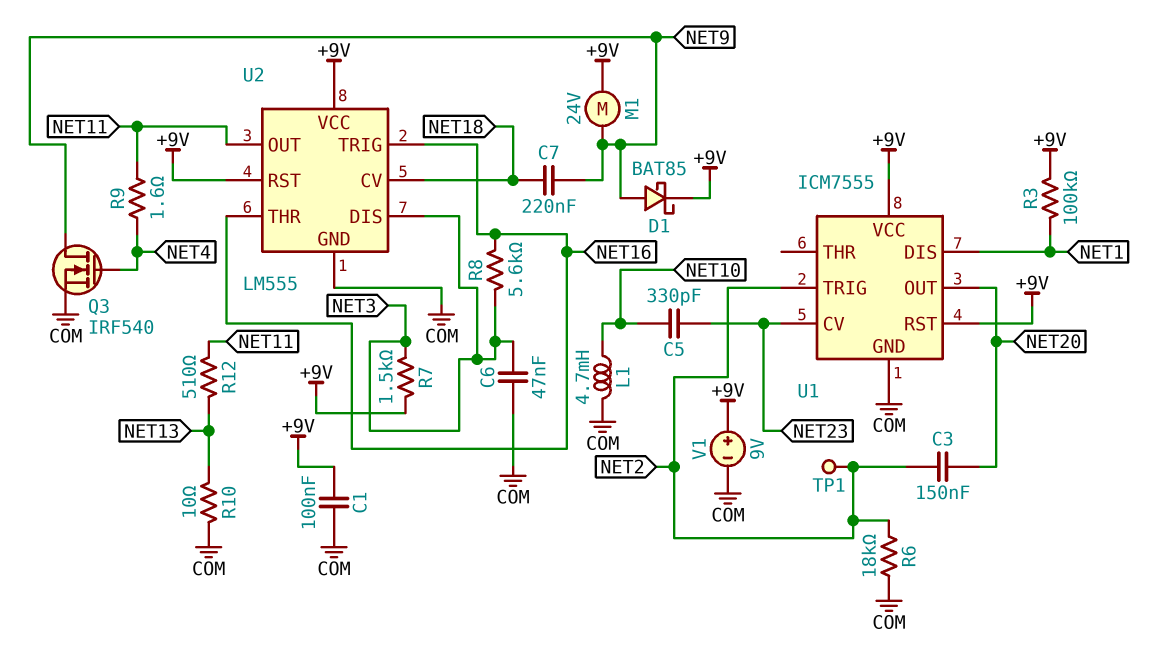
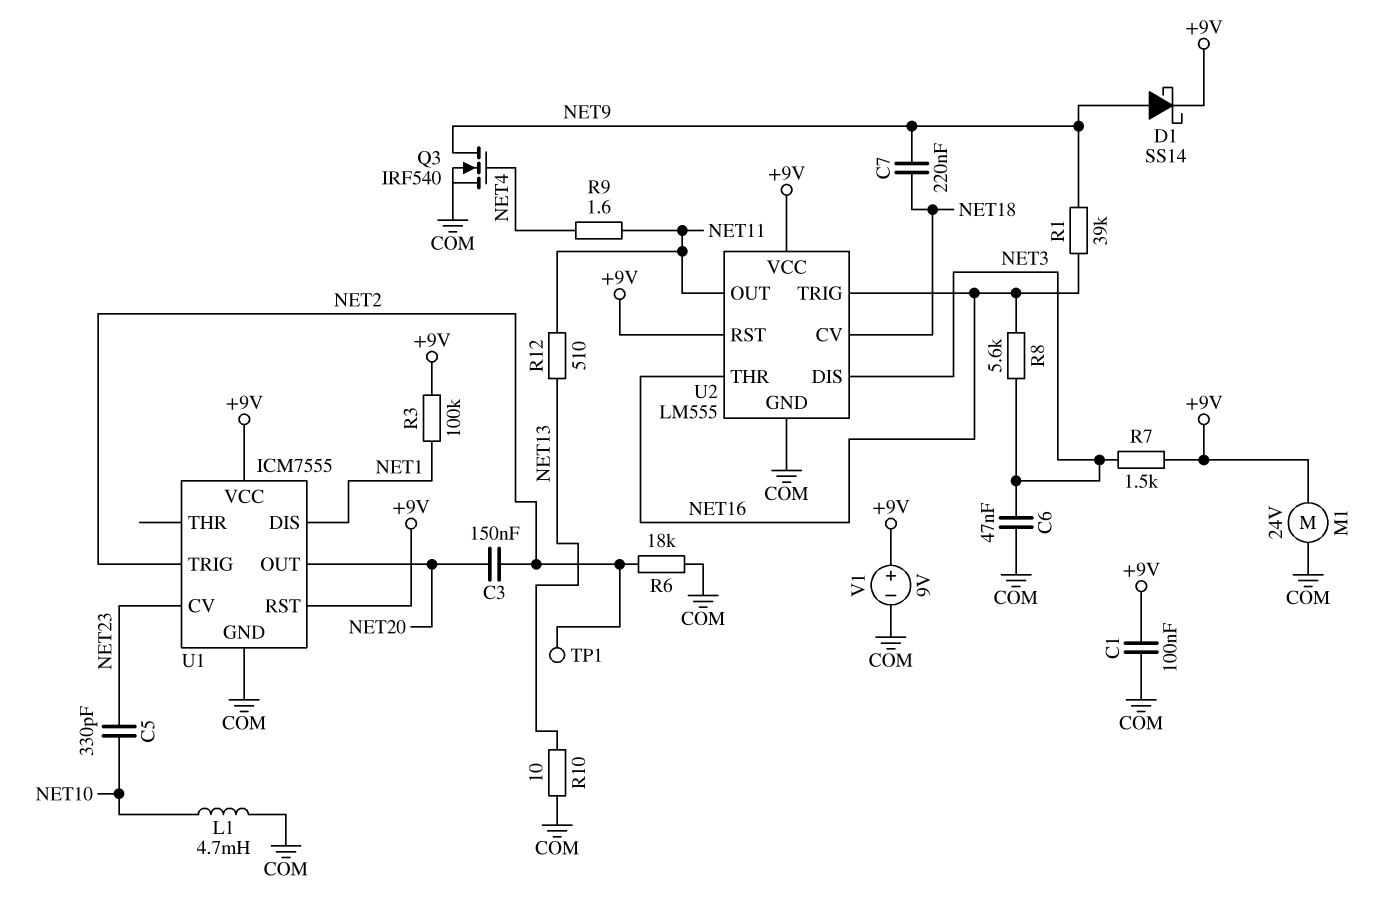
D1: schottky BAT85 (A NET9, K +9V) -> schottky SS14 (A NET9, K +9V)
M1: motor 24V (+9V, NET9) -> motor 24V (+9V, COM)
R1: none -> 39k (NET9, NET16)

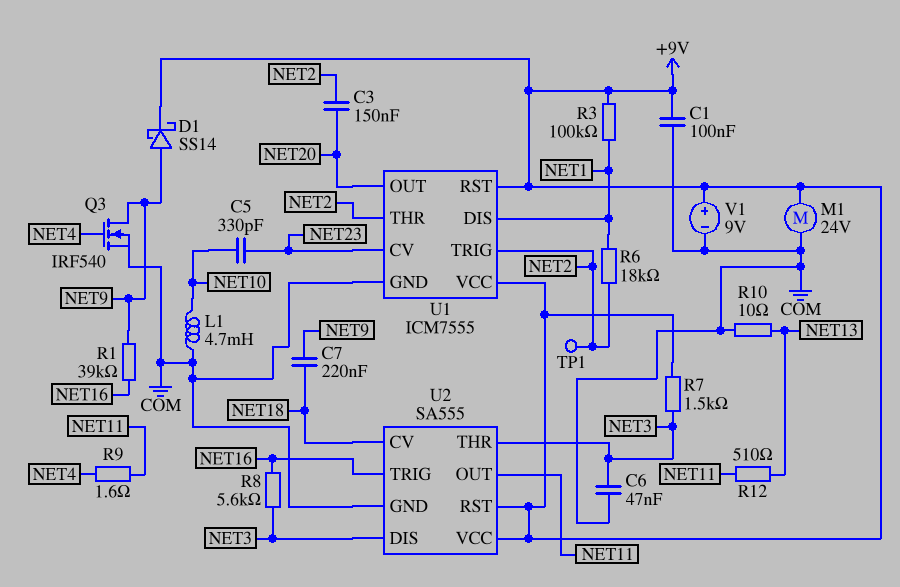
R6: 18k (COM, NET2) -> 18k (NET1, NET2)
U1 pin THR: none -> NET2
U2: LM555 -> SA555
U2 pin THR: NET16 -> NET3

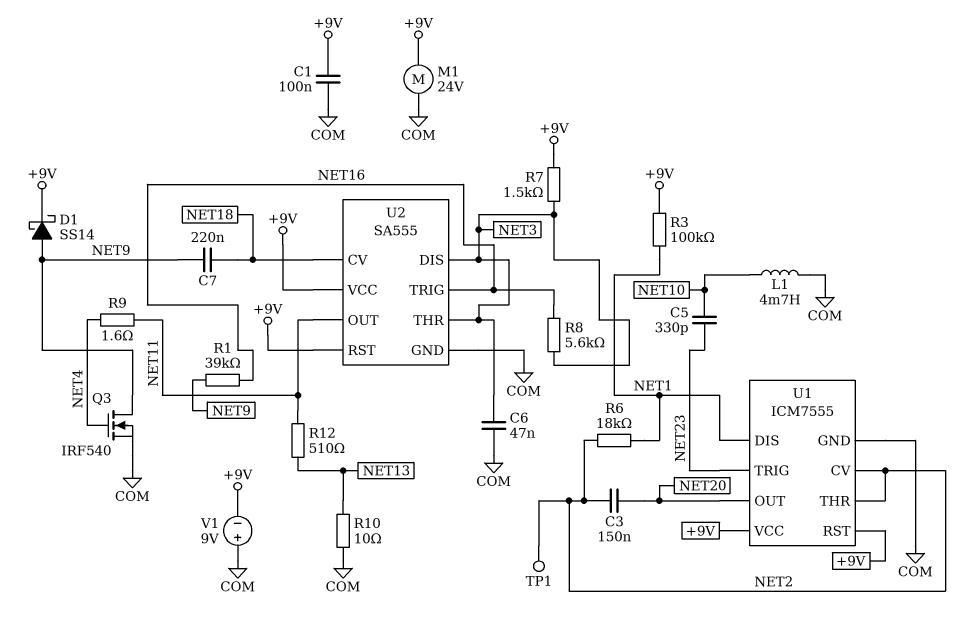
U1 pin CV: NET23 -> NET2
U1 pin TRIG: NET2 -> NET23
V1: 9V (plus +9V, minus COM) -> 9V (plus COM, minus +9V)

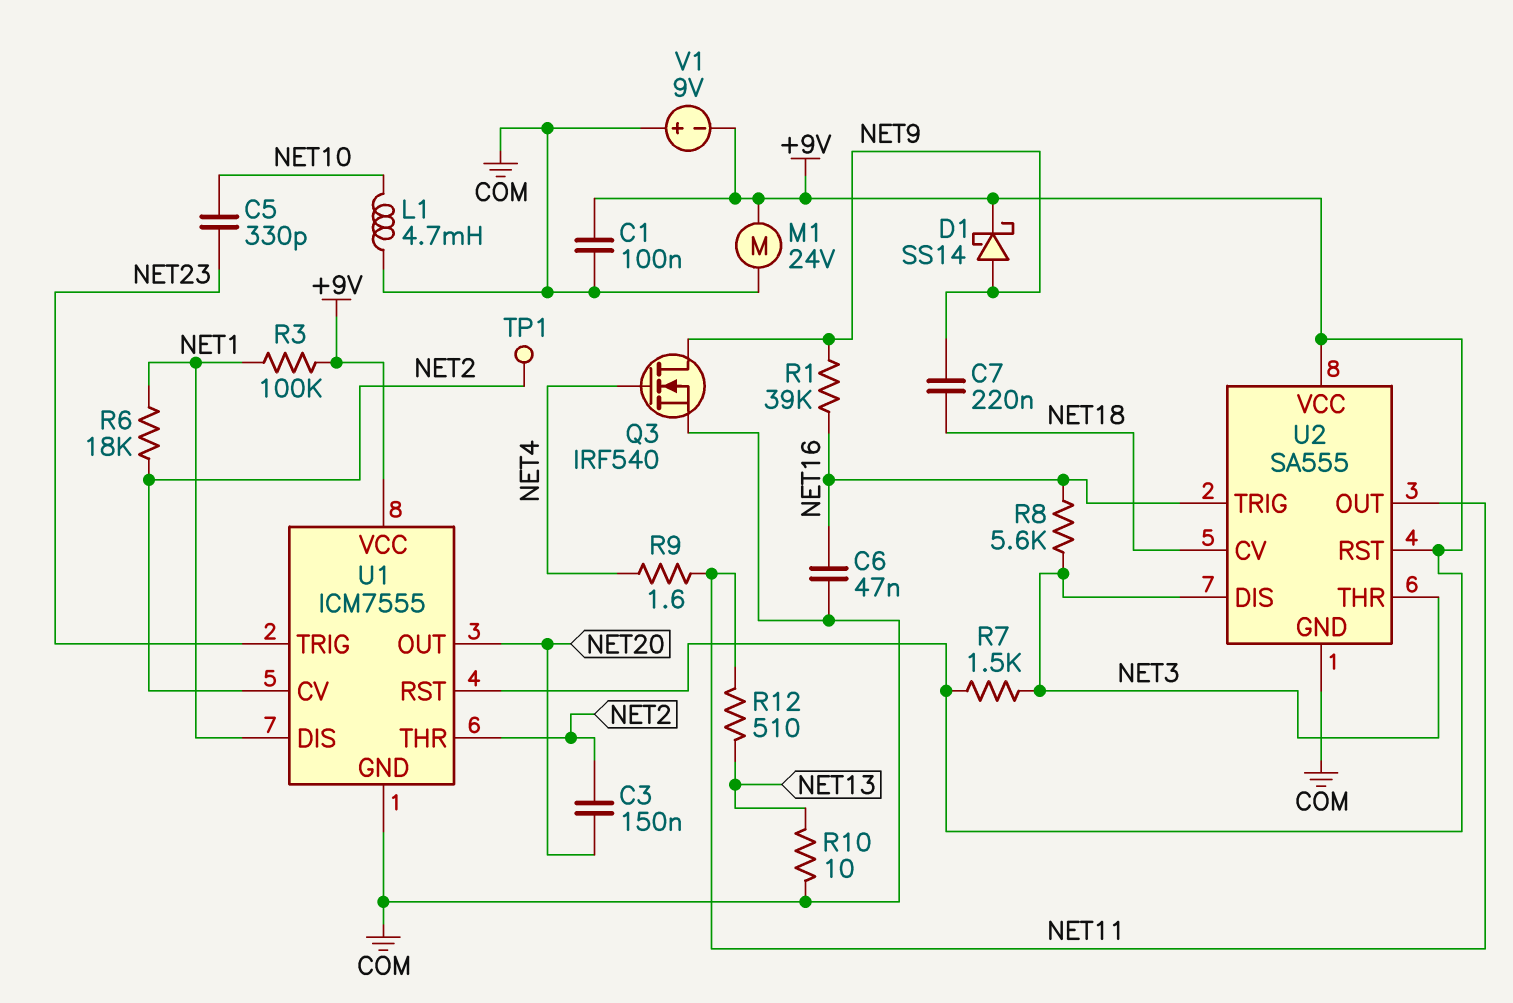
C6: 47nF (COM, NET3) -> 47nF (COM, NET16)

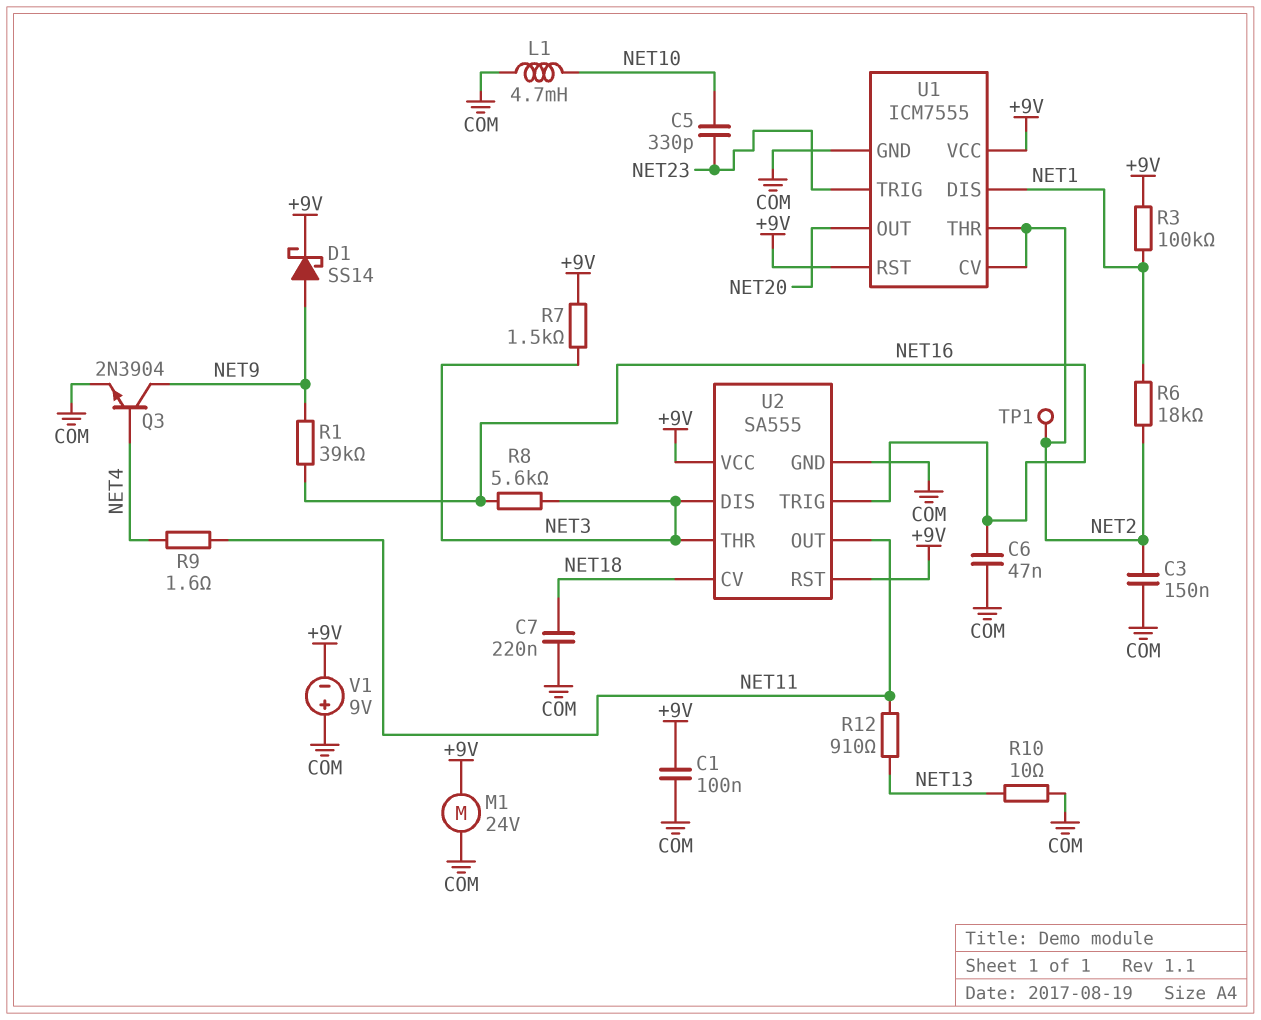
C3: 150nF (NET2, NET20) -> 150nF (COM, NET2)
C7: 220nF (NET9, NET18) -> 220nF (COM, NET18)
Q3: NMOS IRF540 (G NET4, D NET9, S COM) -> NPN 2N3904 (B NET4, C NET9, E COM)
R12: 510 (NET11, NET13) -> 910 (NET11, NET13)

